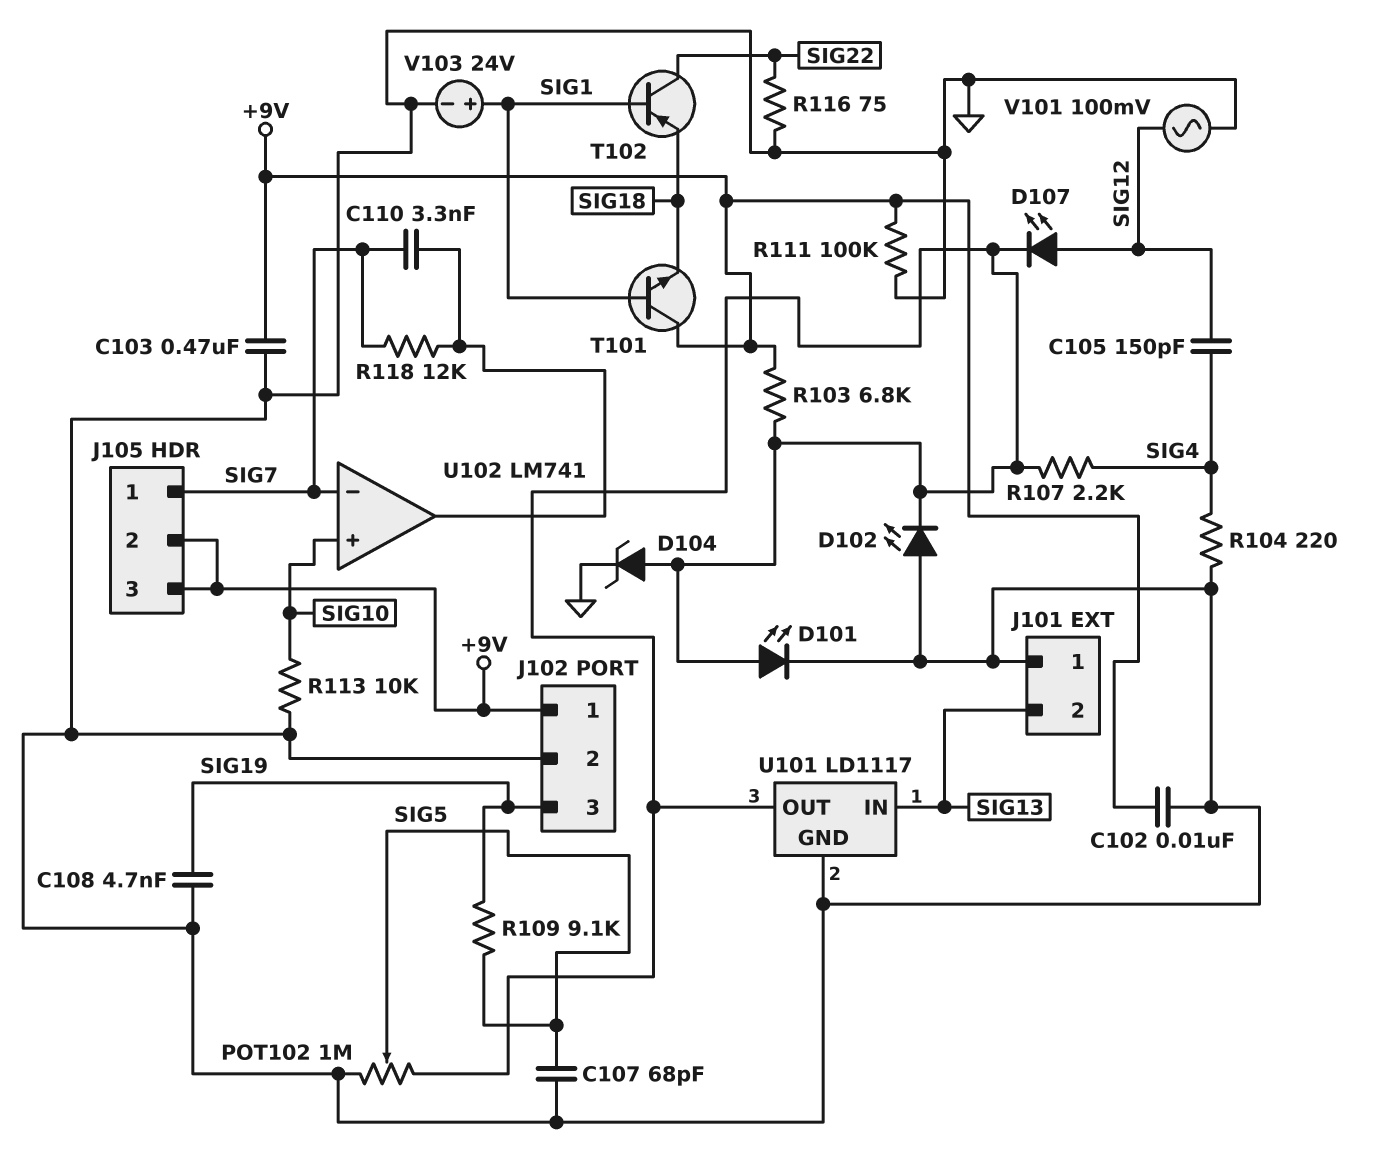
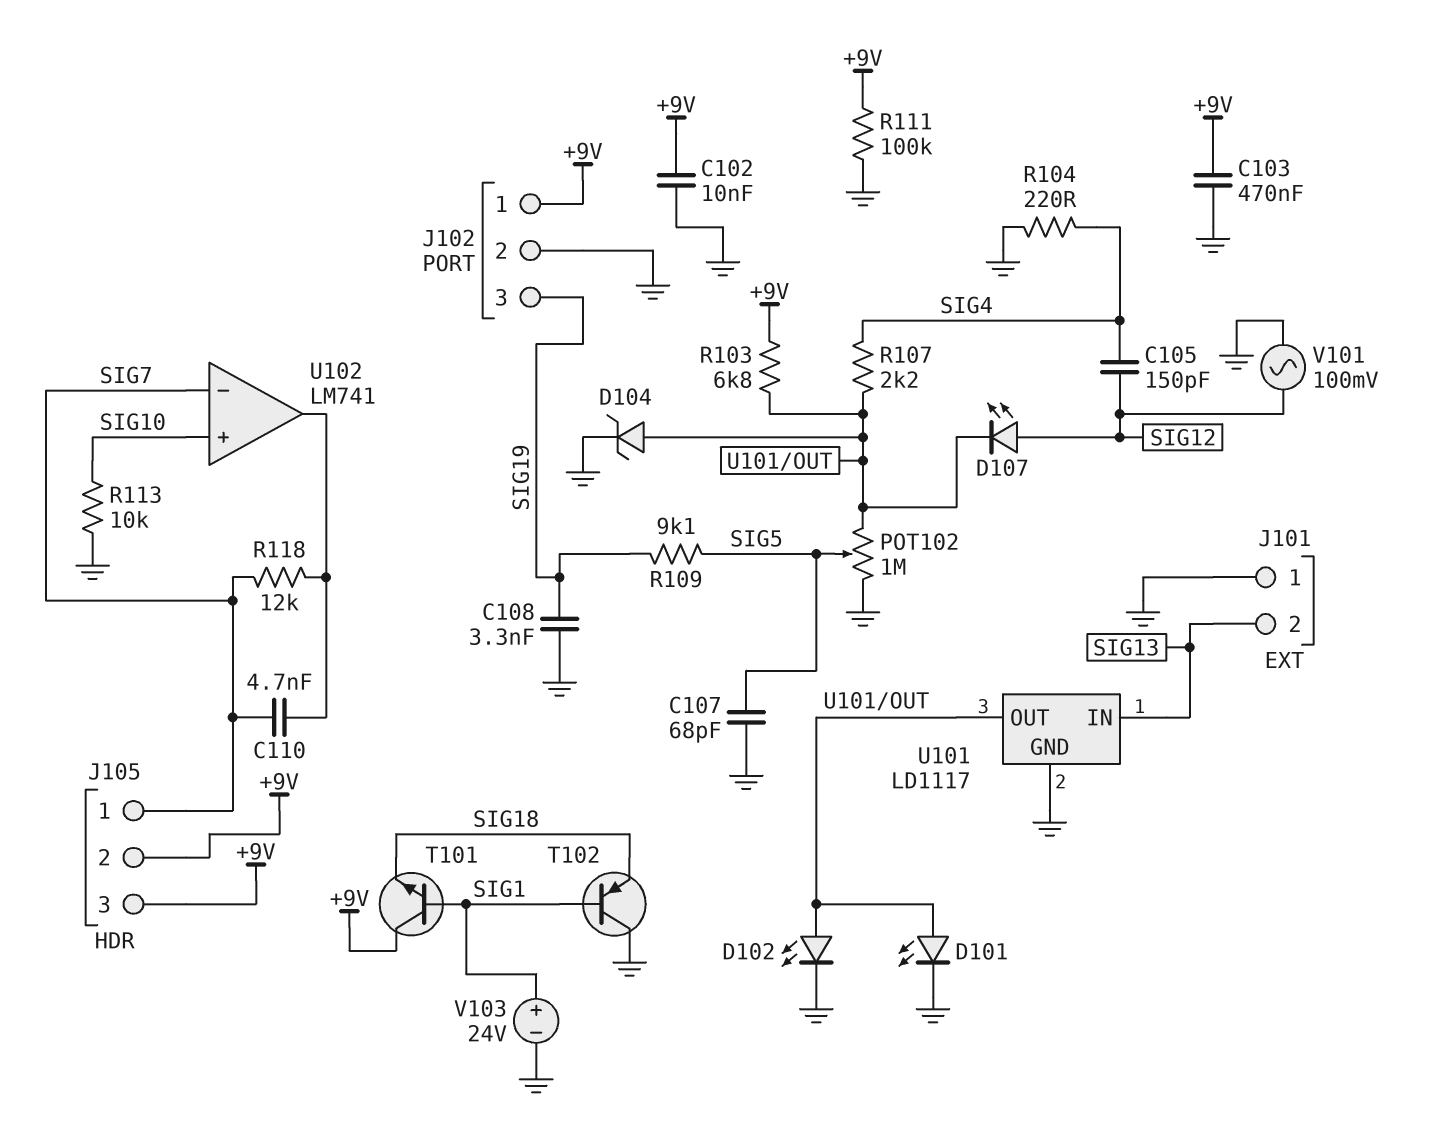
C108: 4.7nF (GND, SIG19) -> 3.3nF (GND, SIG19)
C110: 3.3nF (SIG7, U102/out) -> 4.7nF (SIG7, U102/out)
D102: LED (A GND, K U101/OUT) -> LED (A U101/OUT, K GND)
R116: 75 (GND, SIG22) -> none
T102: PNP (B SIG1, C SIG22, E SIG18) -> PNP (B SIG1, C GND, E SIG18)

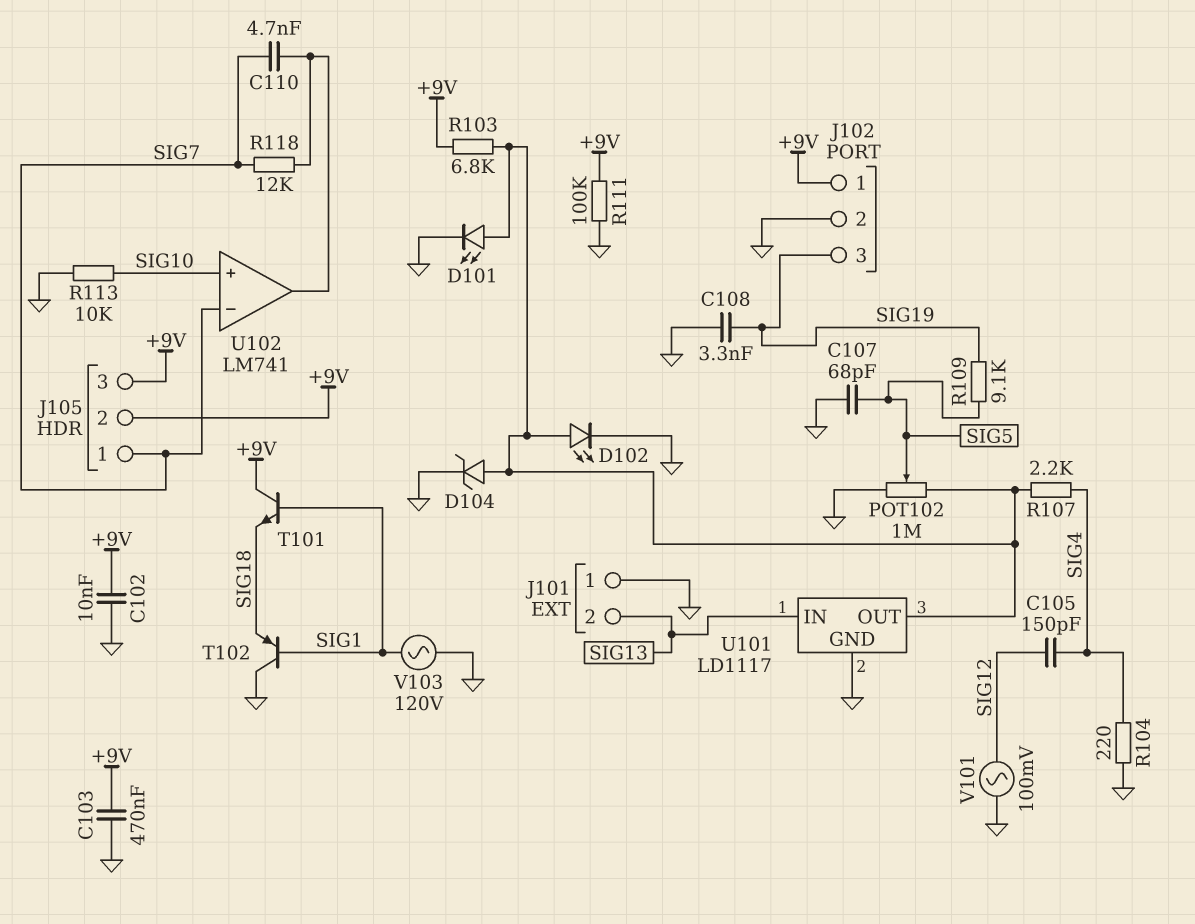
D107: LED (A SIG12, K U101/OUT) -> none
V103: 24V (plus SIG1, minus GND) -> AC 120V (GND, SIG1)

